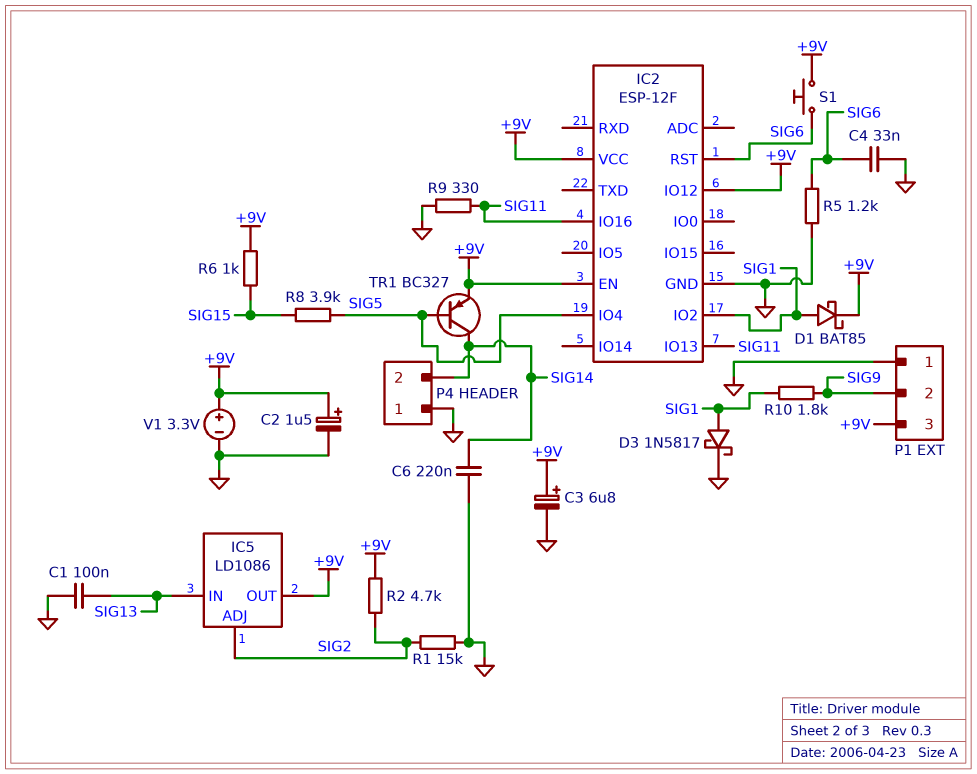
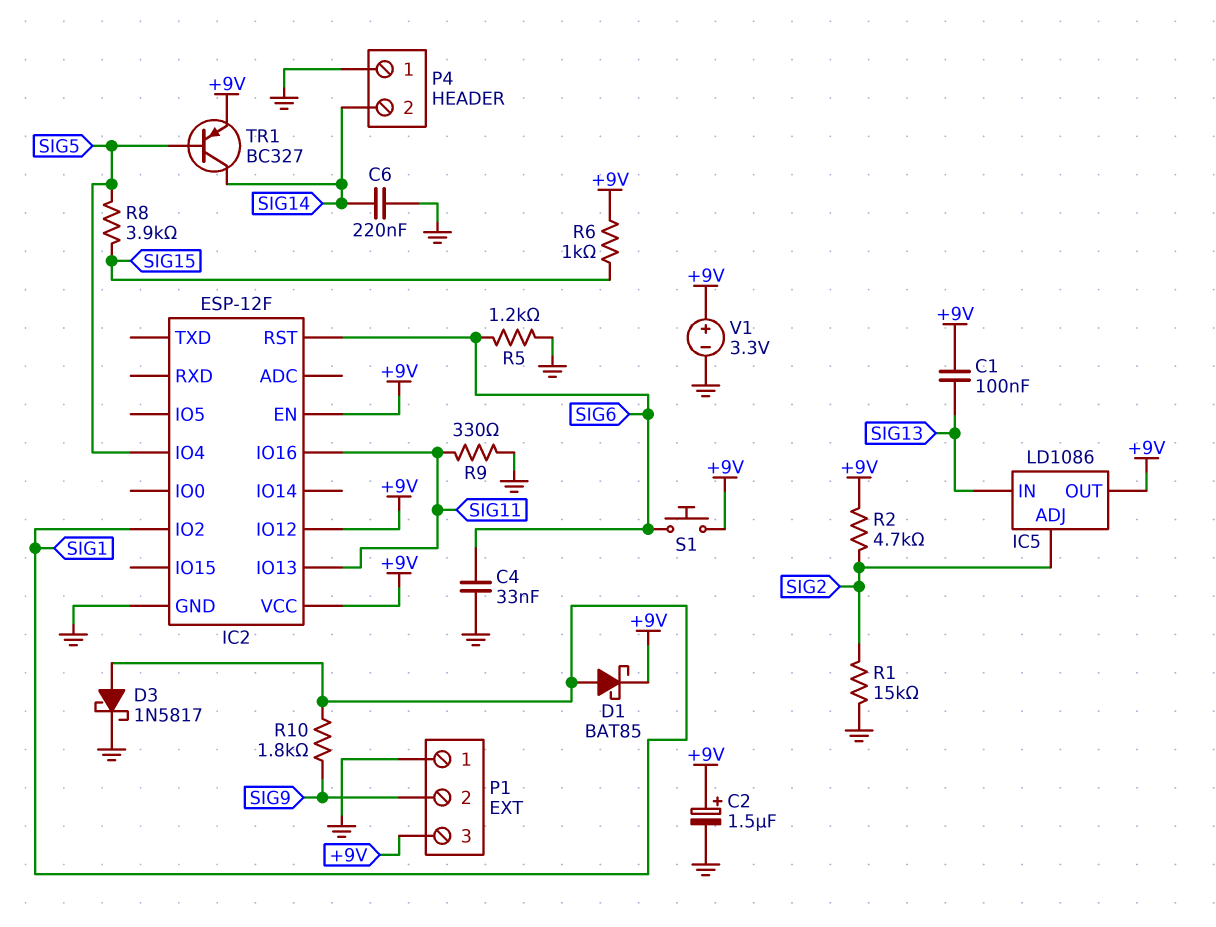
C1: 100nF (GND, SIG13) -> 100nF (+9V, SIG13)
C3: 6.8uF (plus +9V, minus GND) -> none

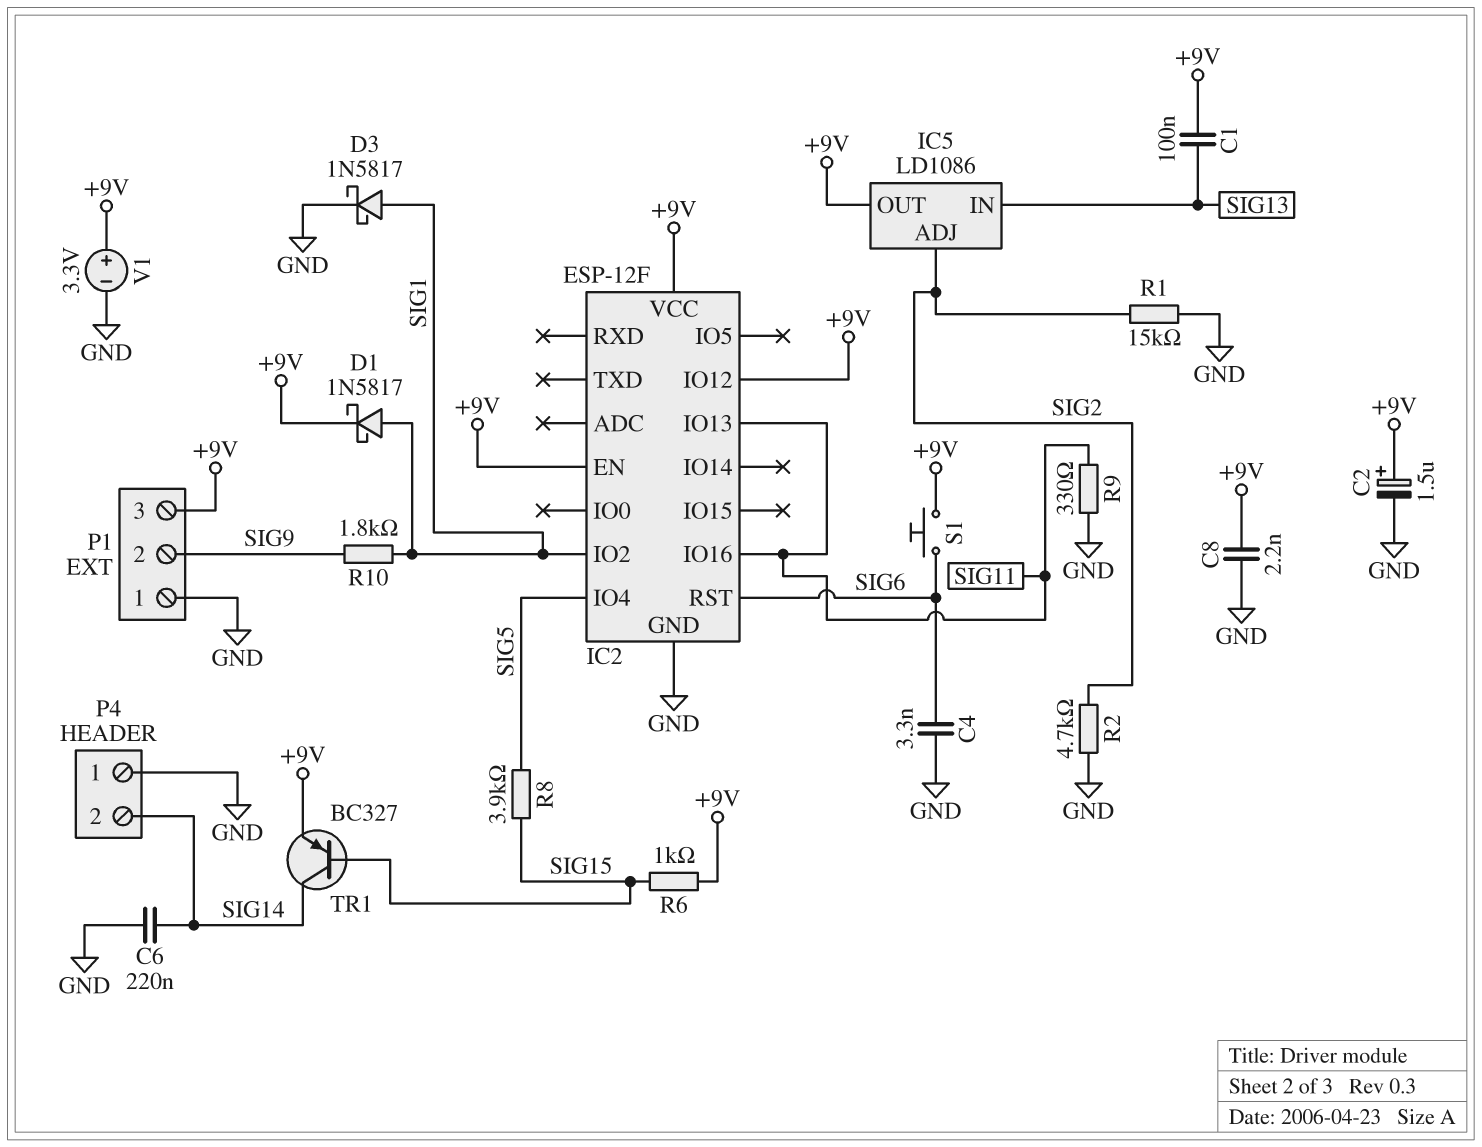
C4: 33nF (GND, SIG6) -> 3.3nF (GND, SIG6)
C8: none -> 2.2nF (+9V, GND)
D1: schottky BAT85 (A SIG1, K +9V) -> schottky 1N5817 (A SIG1, K +9V)
R2: 4.7k (+9V, SIG2) -> 4.7k (GND, SIG2)
R5: 1.2k (GND, SIG6) -> none
TR1: PNP BC327 (B SIG5, C SIG14, E +9V) -> PNP BC327 (B SIG15, C SIG14, E +9V)

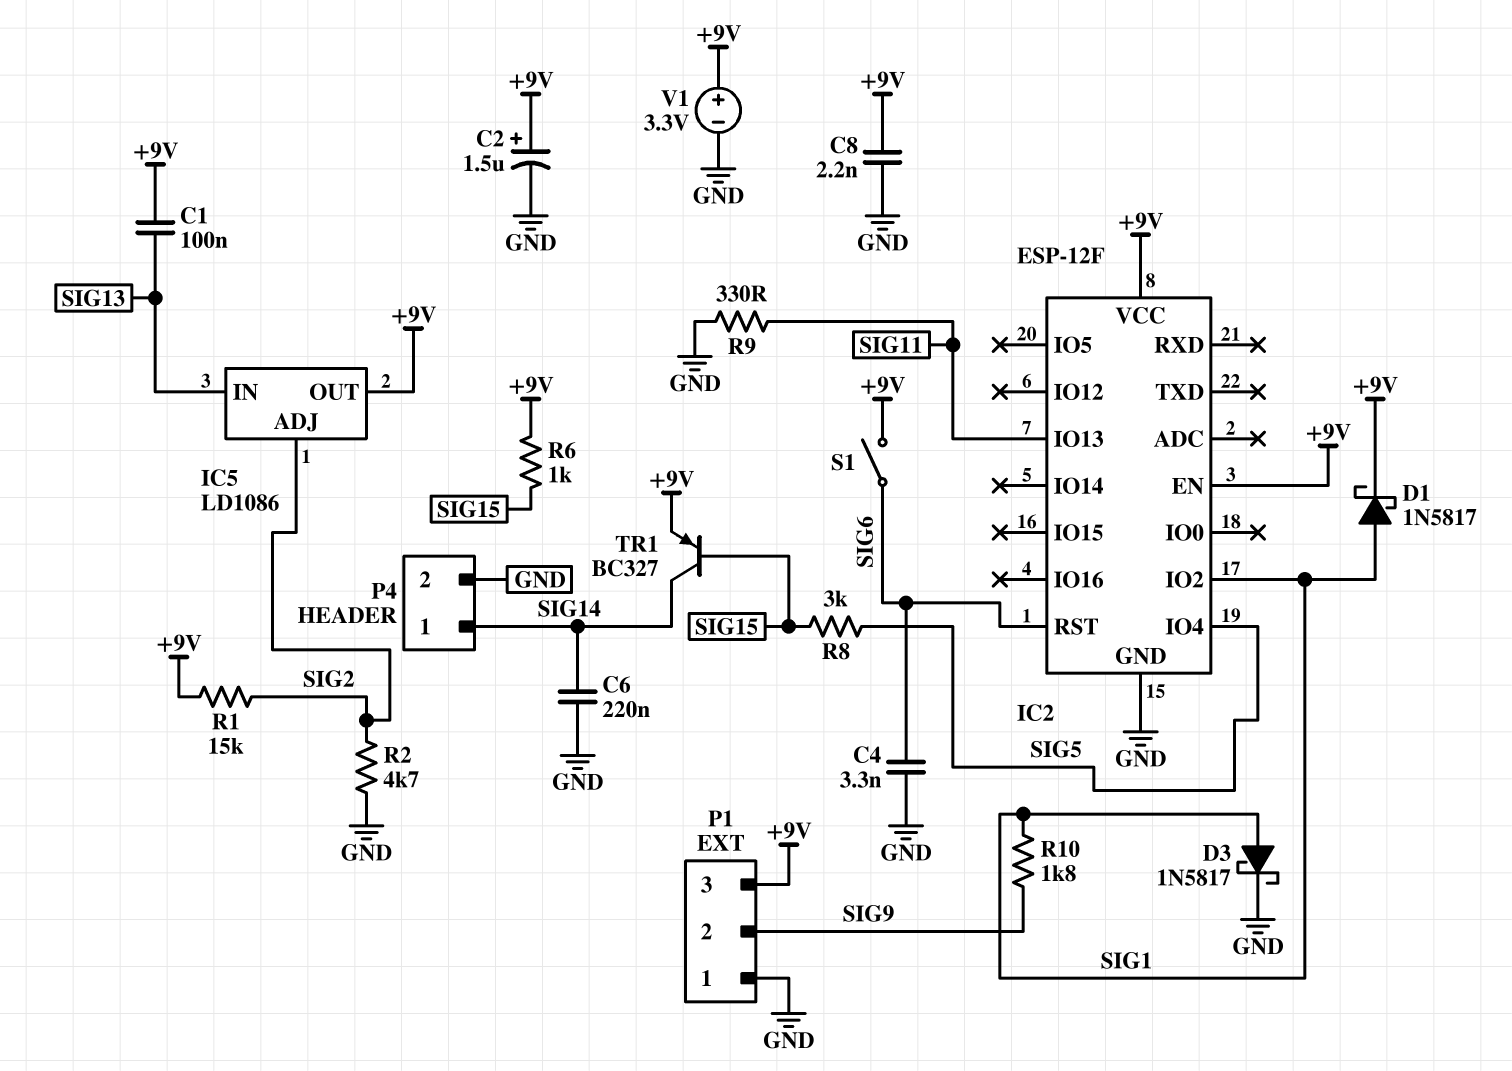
IC2 pin IO12: +9V -> none
IC2 pin IO16: SIG11 -> none
P4 pin 1: GND -> SIG14
P4 pin 2: SIG14 -> GND
R1: 15k (GND, SIG2) -> 15k (+9V, SIG2)
R8: 3.9k (SIG5, SIG15) -> 3k (SIG5, SIG15)
S1: button (+9V, SIG6) -> switch (+9V, SIG6)

